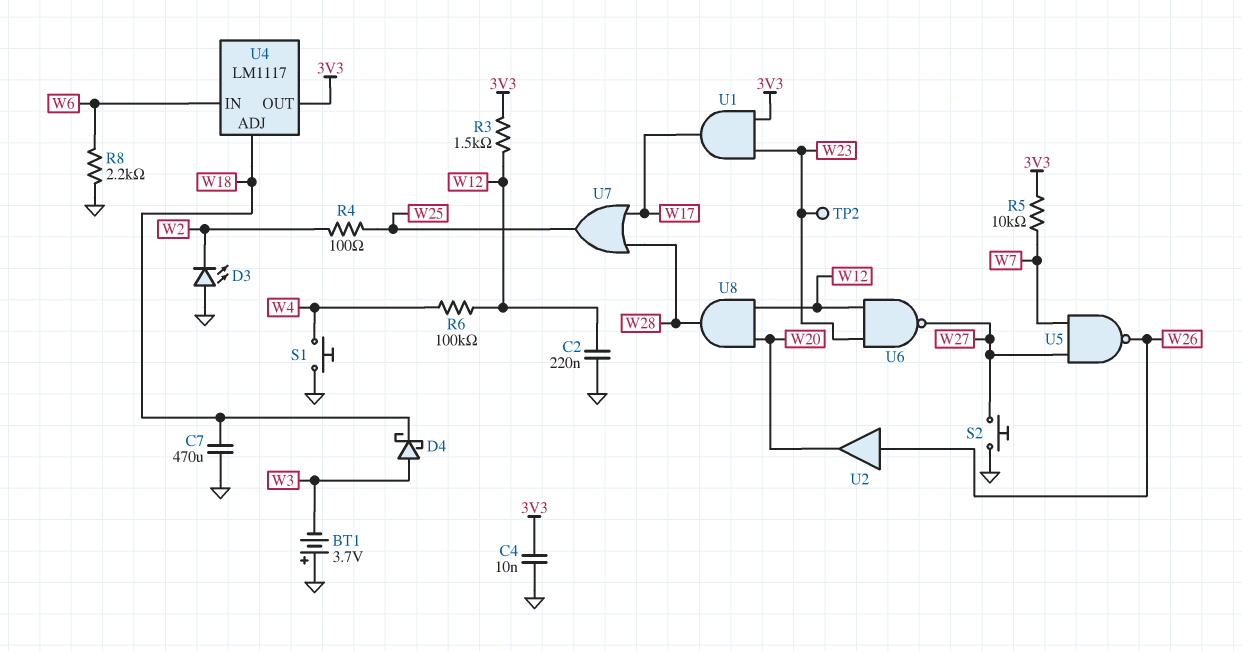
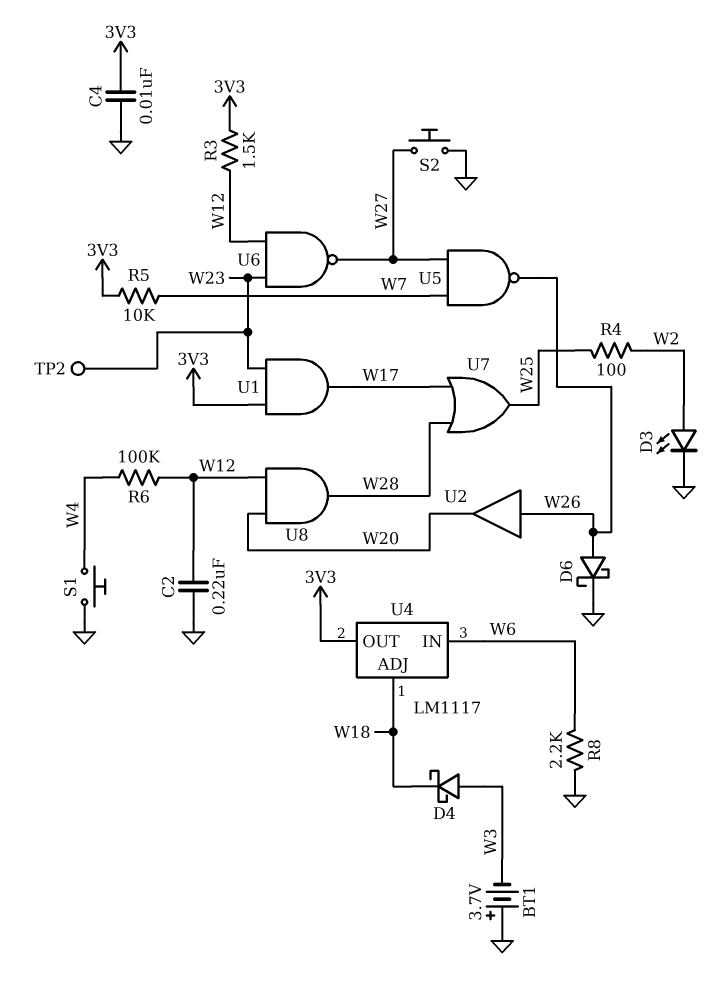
C7: 470uF (GND, W18) -> none
D3: LED (A GND, K W2) -> LED (A W2, K GND)
D6: none -> schottky (A W26, K GND)

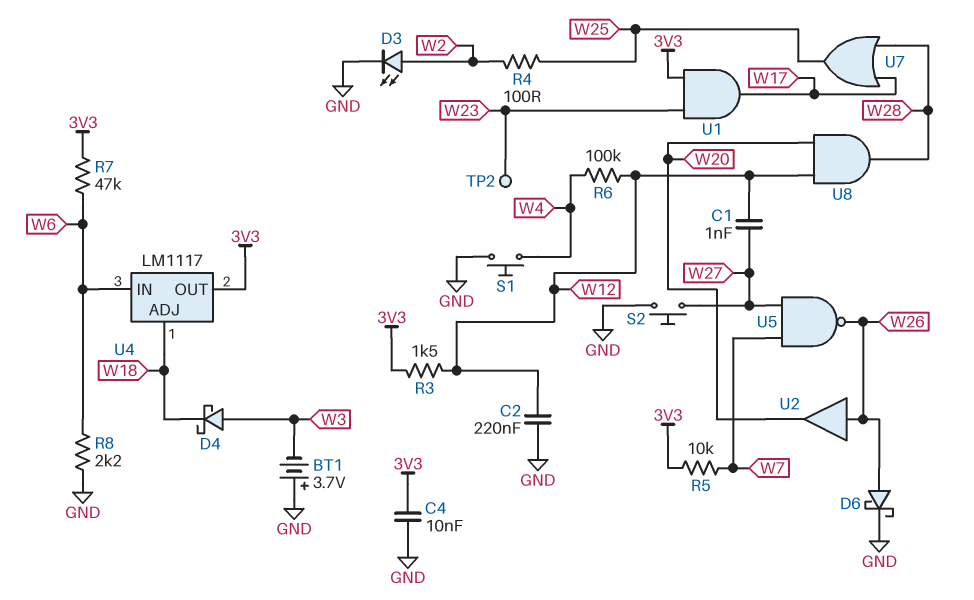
C1: none -> 1nF (W12, W27)
R7: none -> 47k (3V3, W6)
U6: NAND (in W12, in W23, out W27) -> none

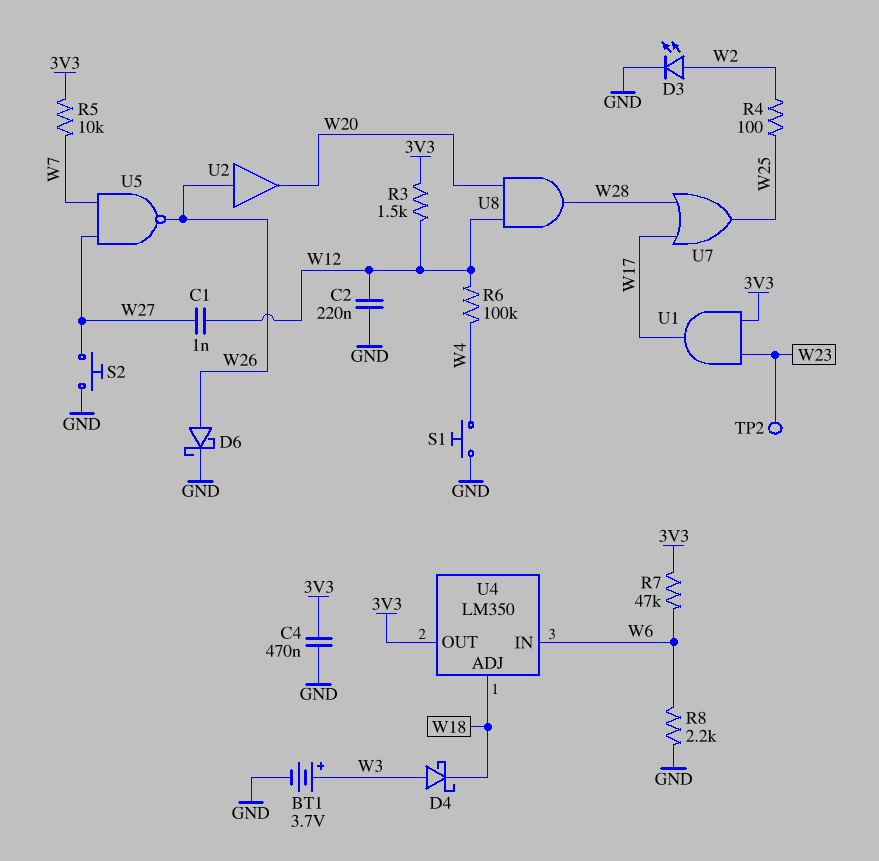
BT1: 3.7V (plus GND, minus W3) -> 3.7V (plus W3, minus GND)
C4: 10nF (3V3, GND) -> 470nF (3V3, GND)
U4: LM1117 -> LM350

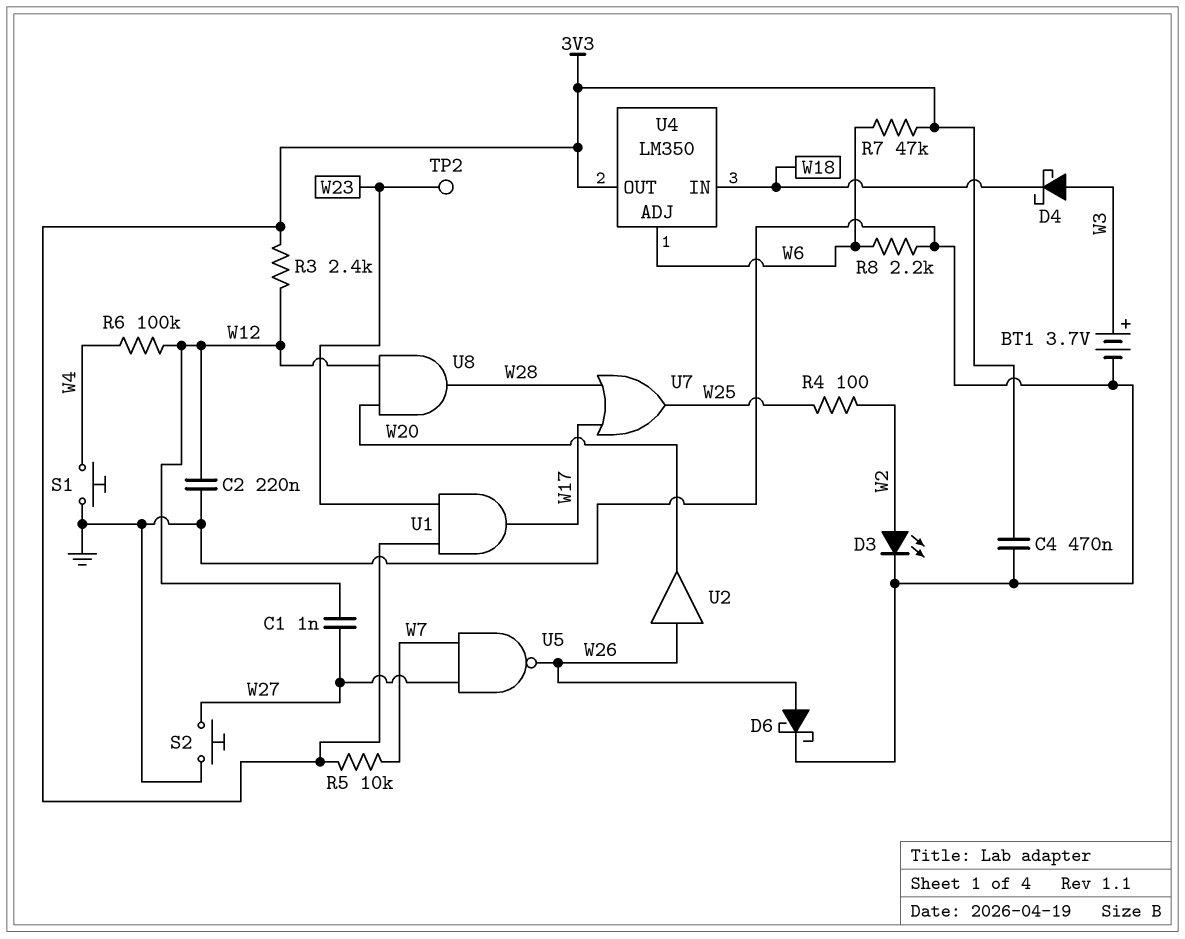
R3: 1.5k (3V3, W12) -> 2.4k (3V3, W12)
U4 pin ADJ: W18 -> W6
U4 pin IN: W6 -> W18

